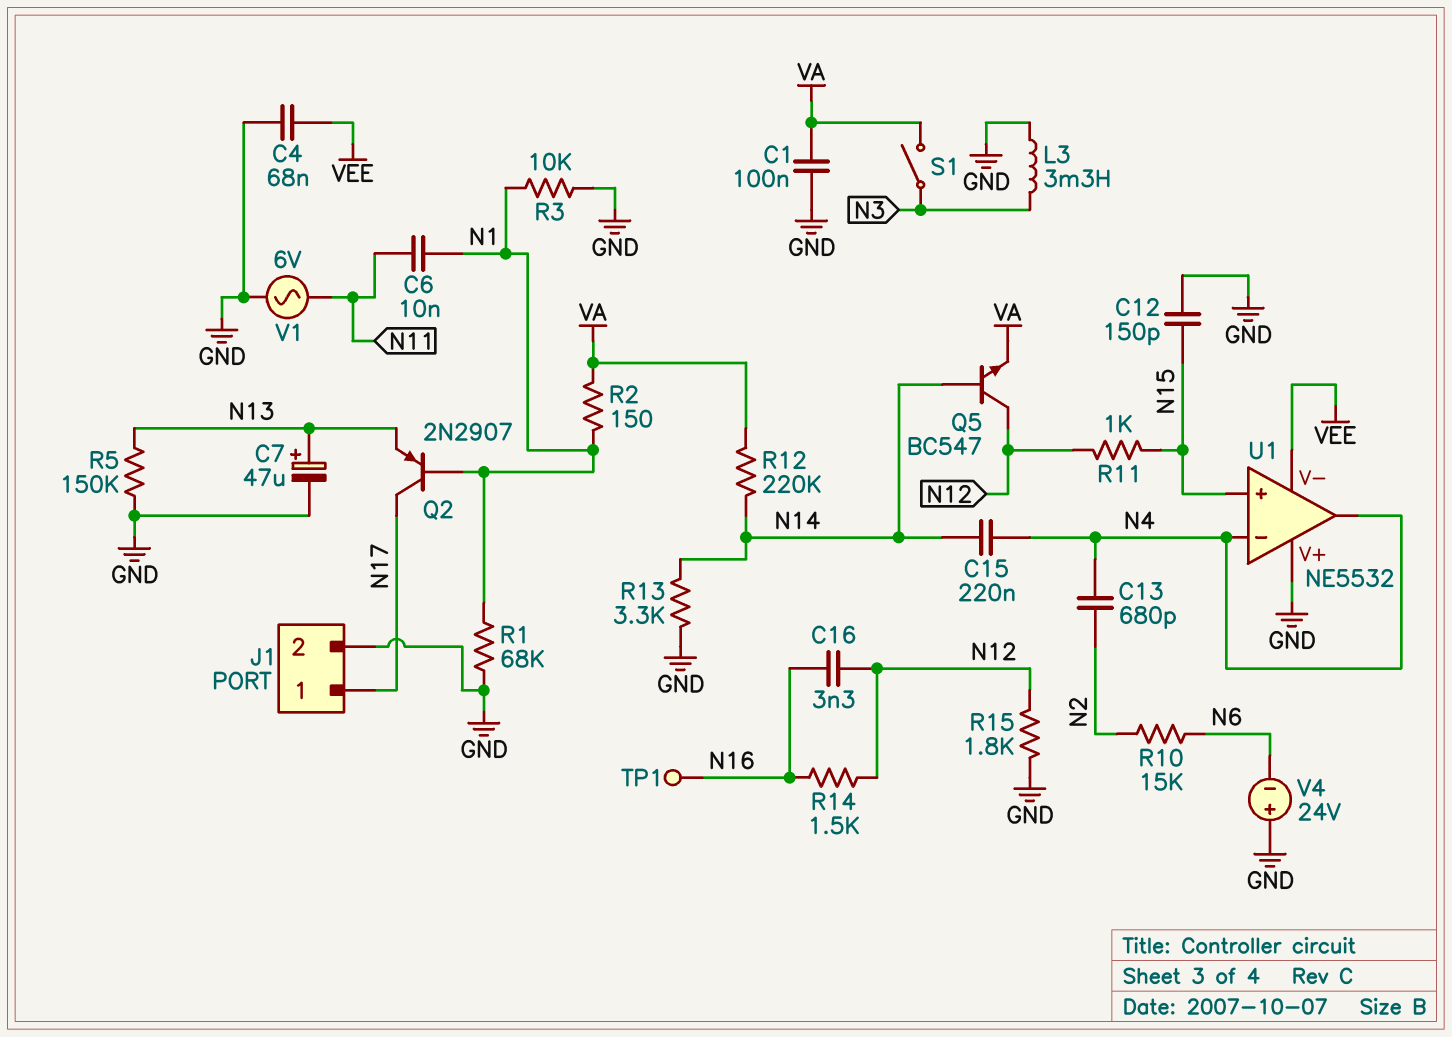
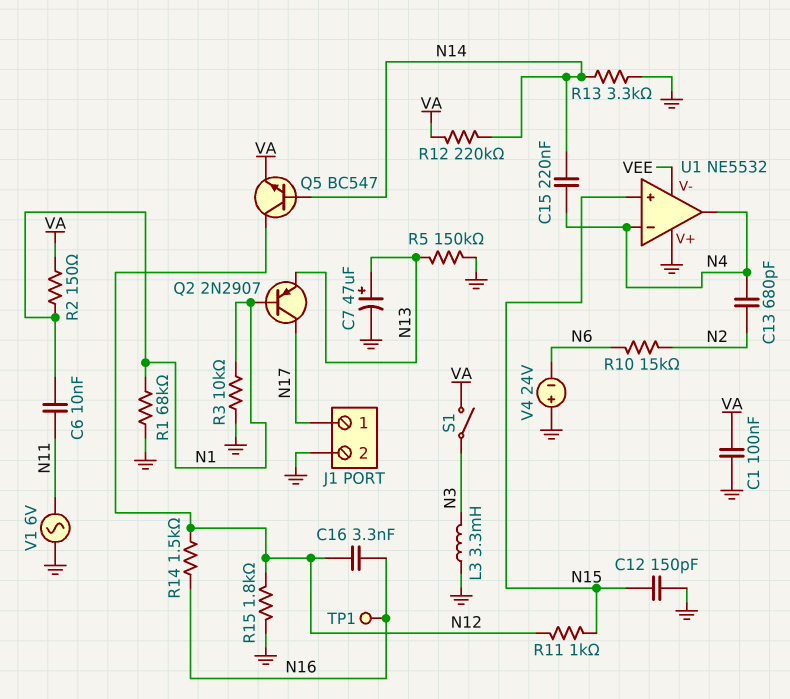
C4: 68nF (GND, VEE) -> none

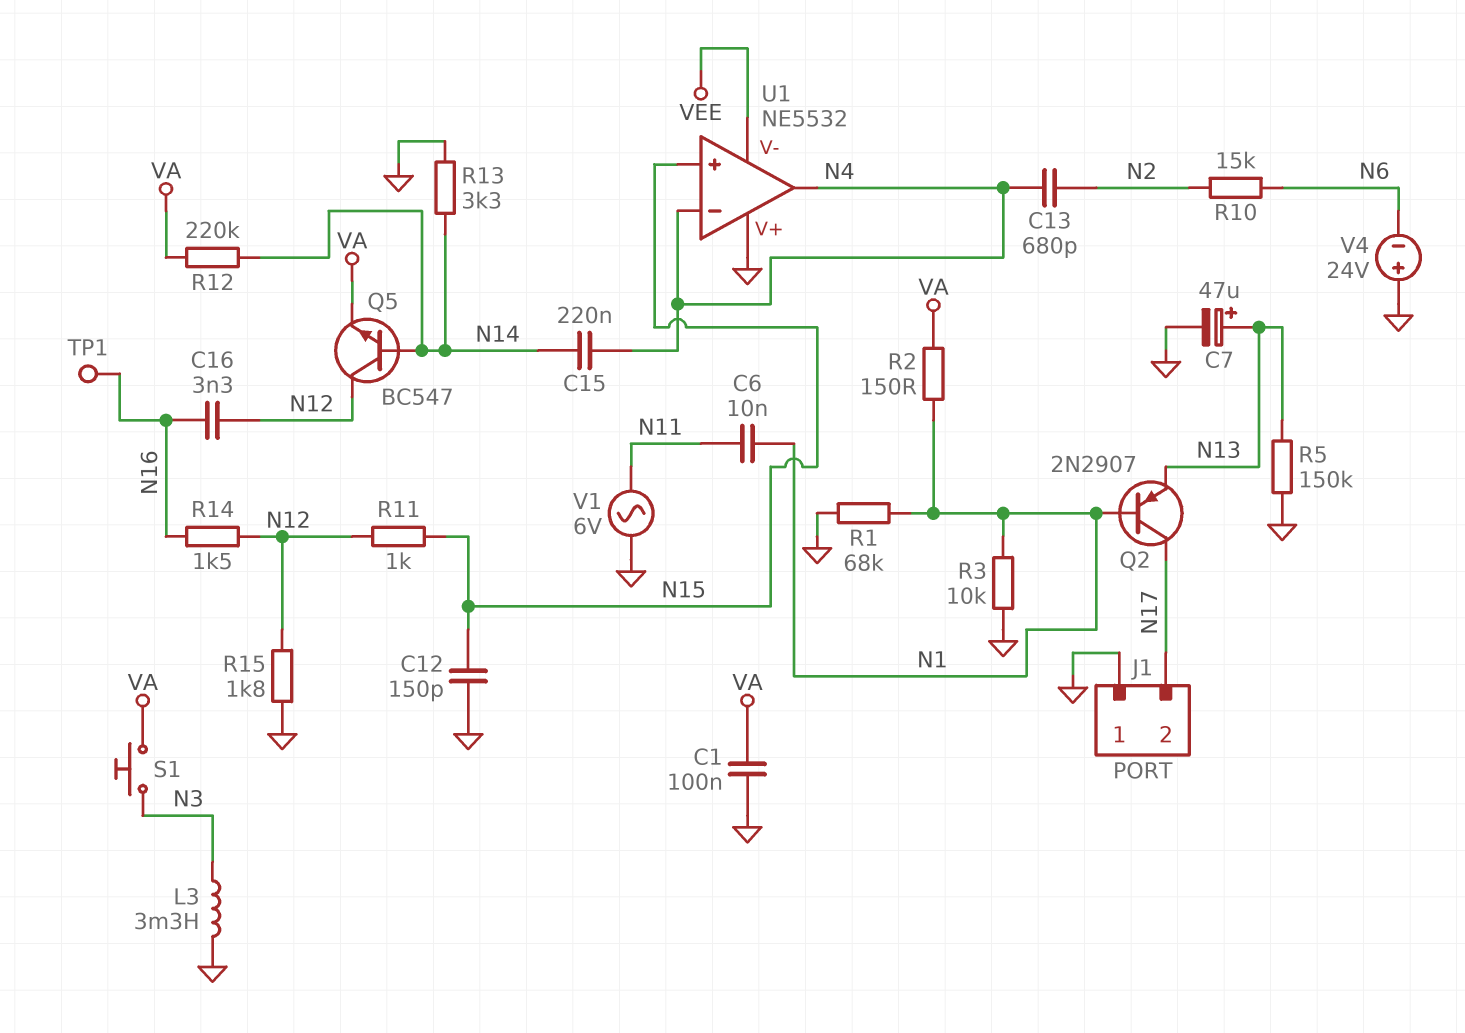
J1 pin 1: N17 -> GND
J1 pin 2: GND -> N17
S1: switch (N3, VA) -> button (N3, VA)

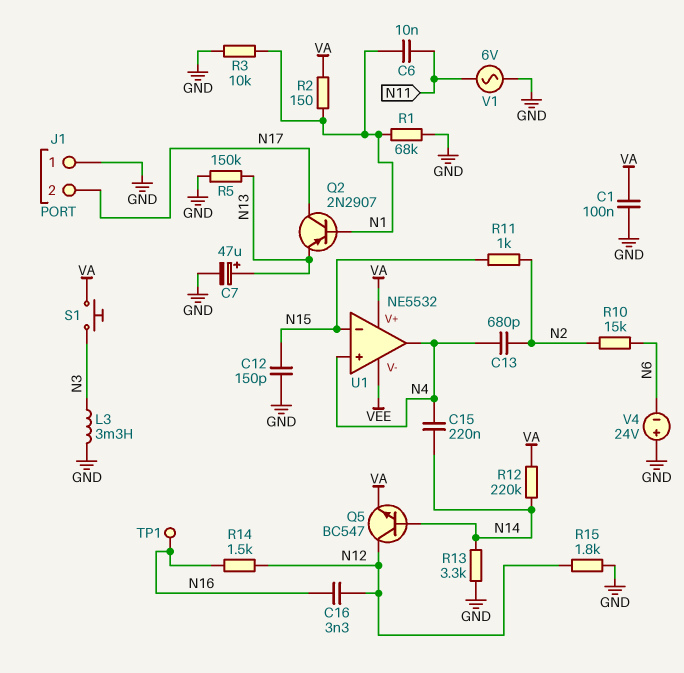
R11: 1k (N12, N15) -> 1k (N2, N15)
U1 pin V+: GND -> VA
U1 pin in+: N15 -> N4
U1 pin in-: N4 -> N15

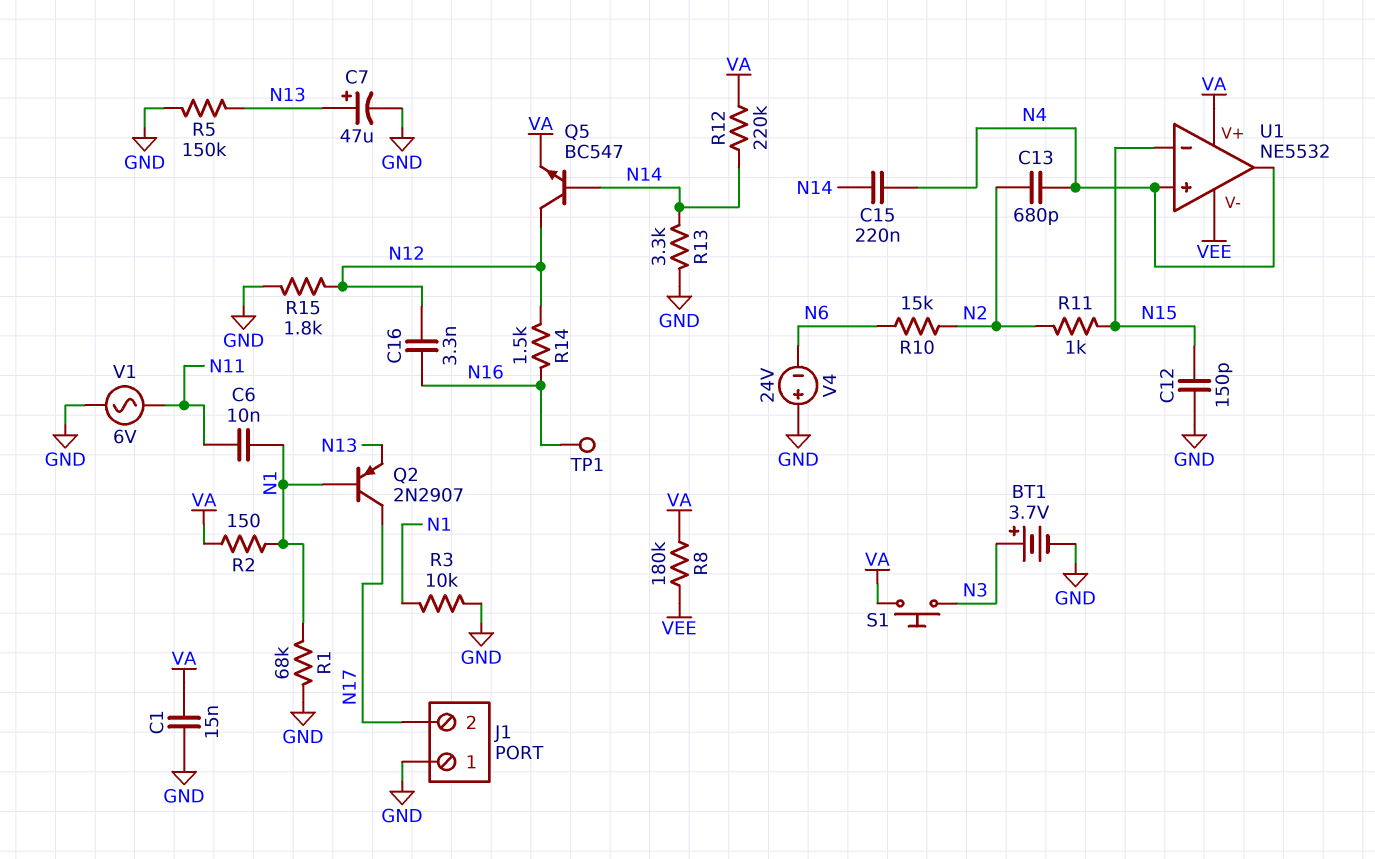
BT1: none -> 3.7V (plus N3, minus GND)
C1: 100nF (GND, VA) -> 15nF (GND, VA)
L3: 3.3mH (GND, N3) -> none
R8: none -> 180k (VA, VEE)

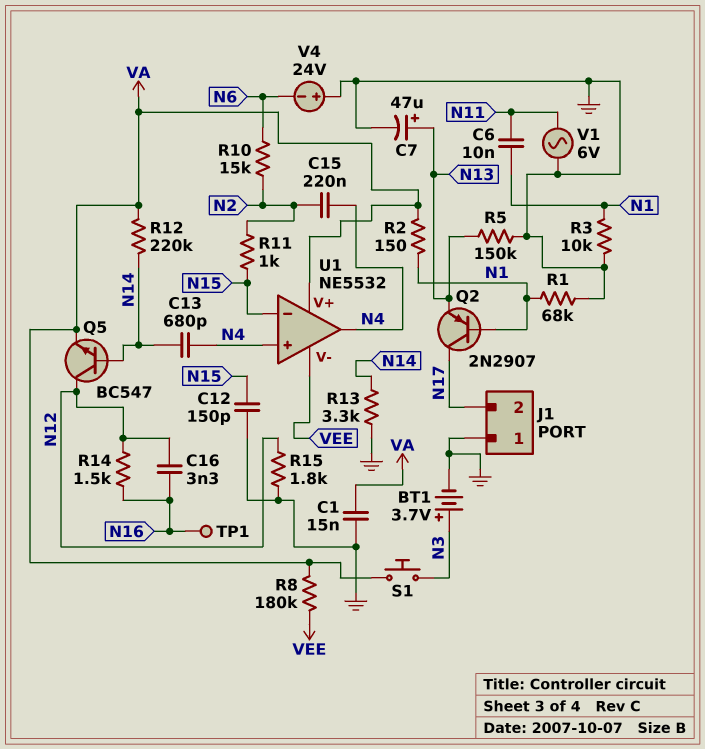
C13: 680pF (N2, N4) -> 680pF (N4, N14)
C15: 220nF (N4, N14) -> 220nF (N2, N4)

